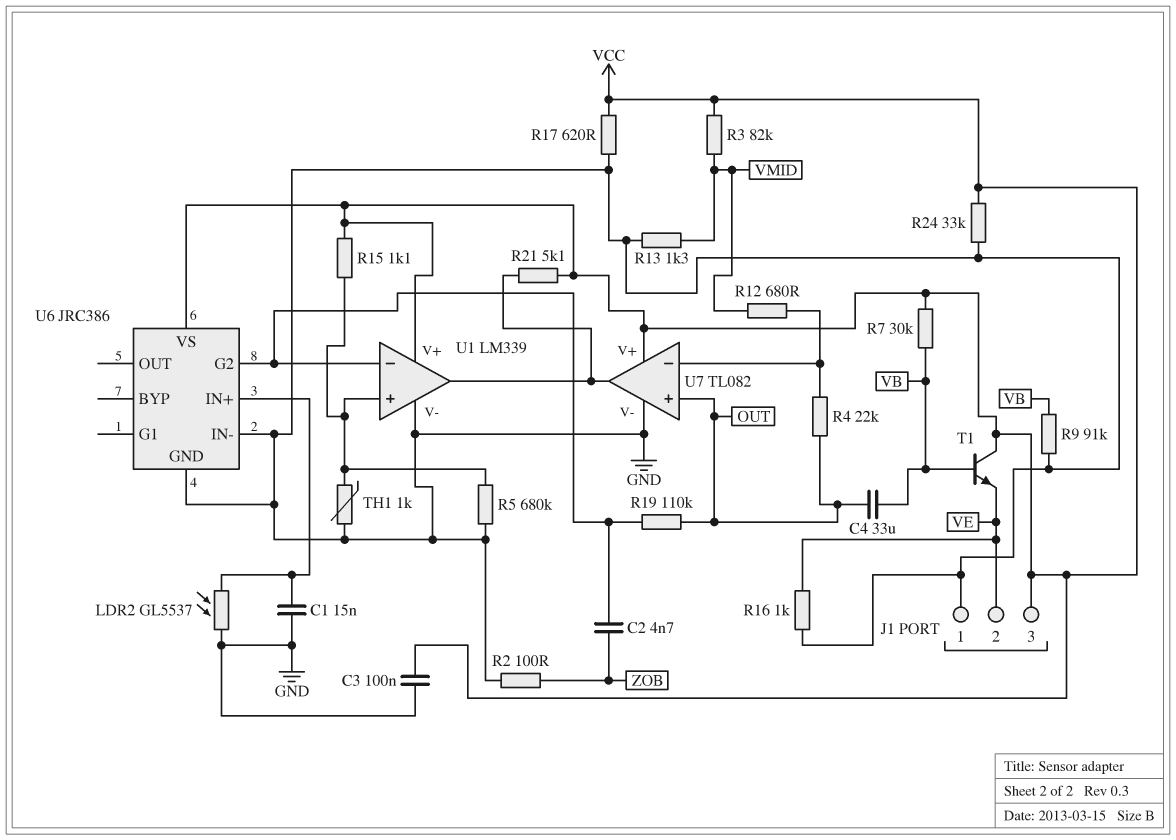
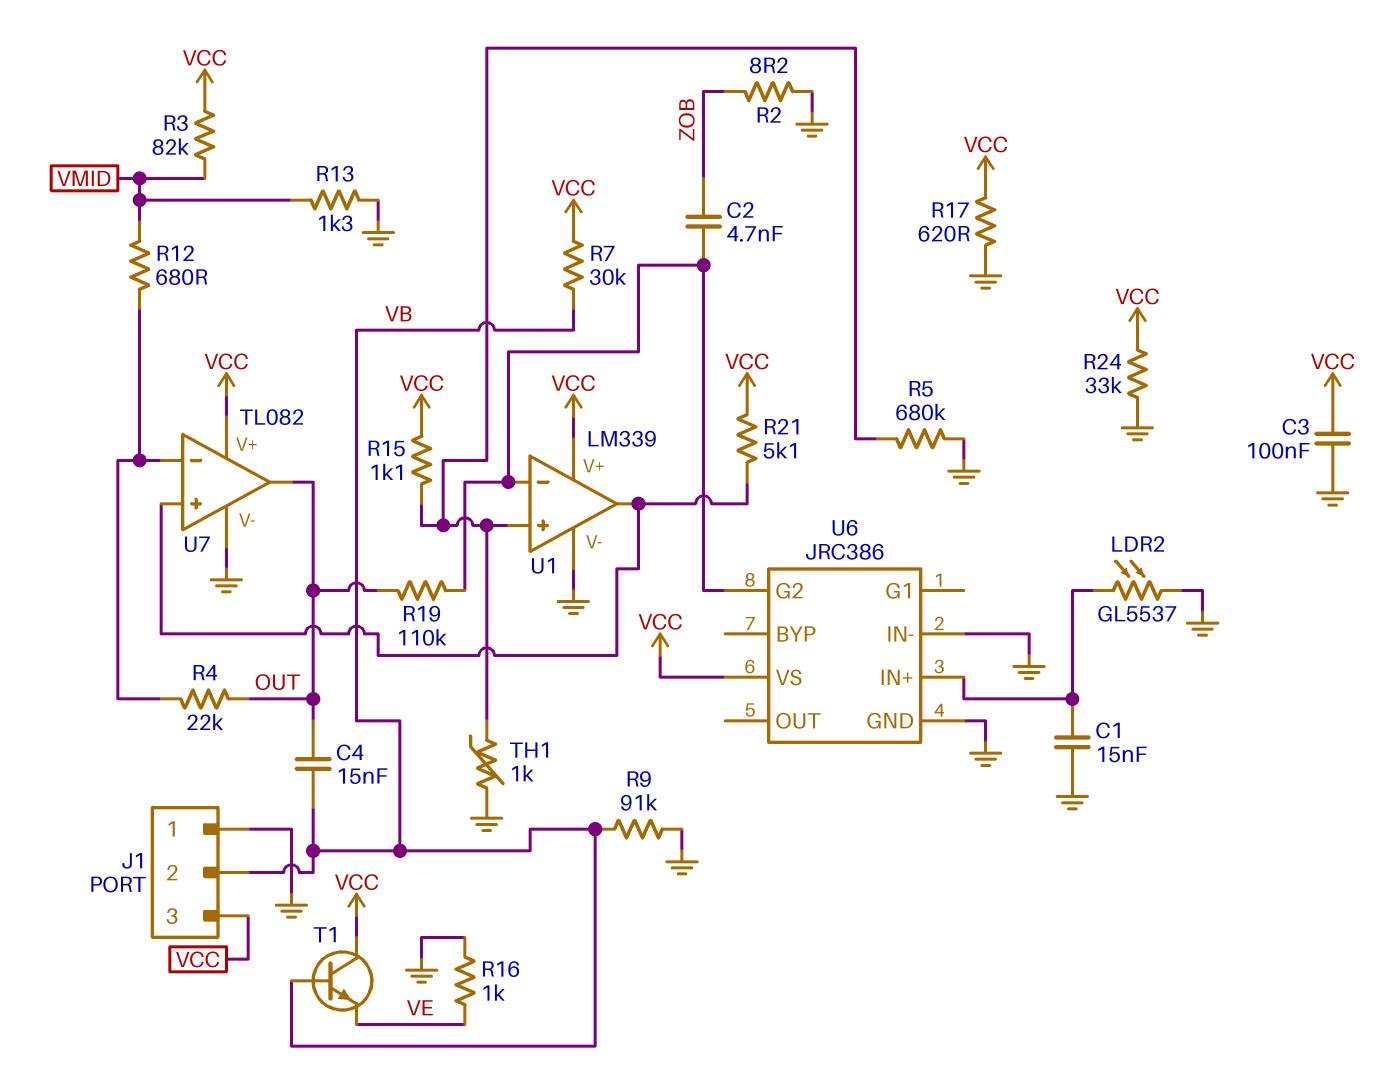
C4: 33uF (OUT, VB) -> 15nF (OUT, VB)
J1 pin 2: VE -> VB
R2: 100 (GND, ZOB) -> 8.2 (GND, ZOB)
U7 pin in+: OUT -> U1/out
U7 pin out: U1/out -> OUT

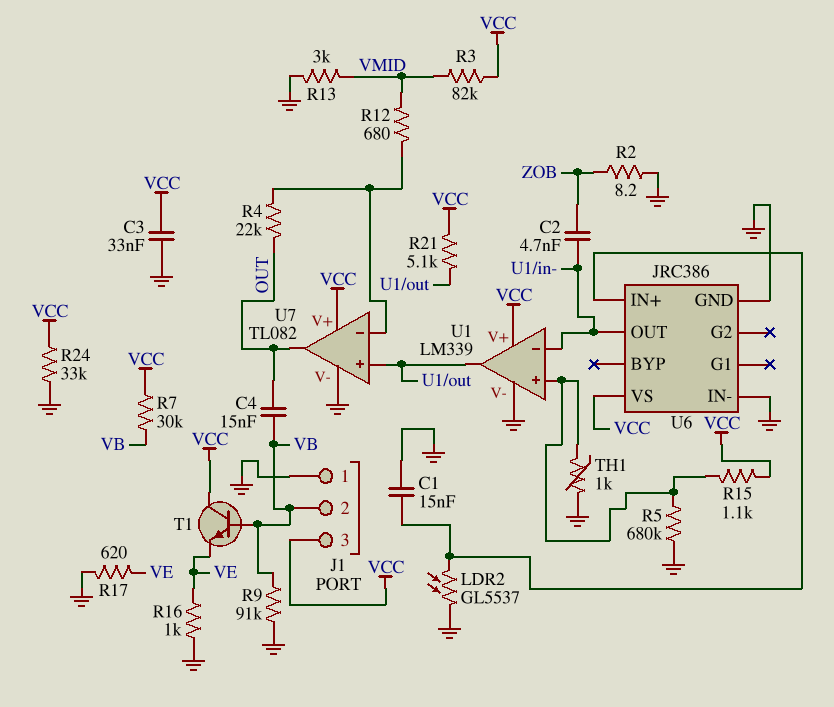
C3: 100nF (GND, VCC) -> 33nF (GND, VCC)
R13: 1.3k (GND, VMID) -> 3k (GND, VMID)
R17: 620 (GND, VCC) -> 620 (GND, VE)
R19: 110k (OUT, U1/in-) -> none
U6 pin G2: U1/in- -> none
U6 pin OUT: none -> U1/in-

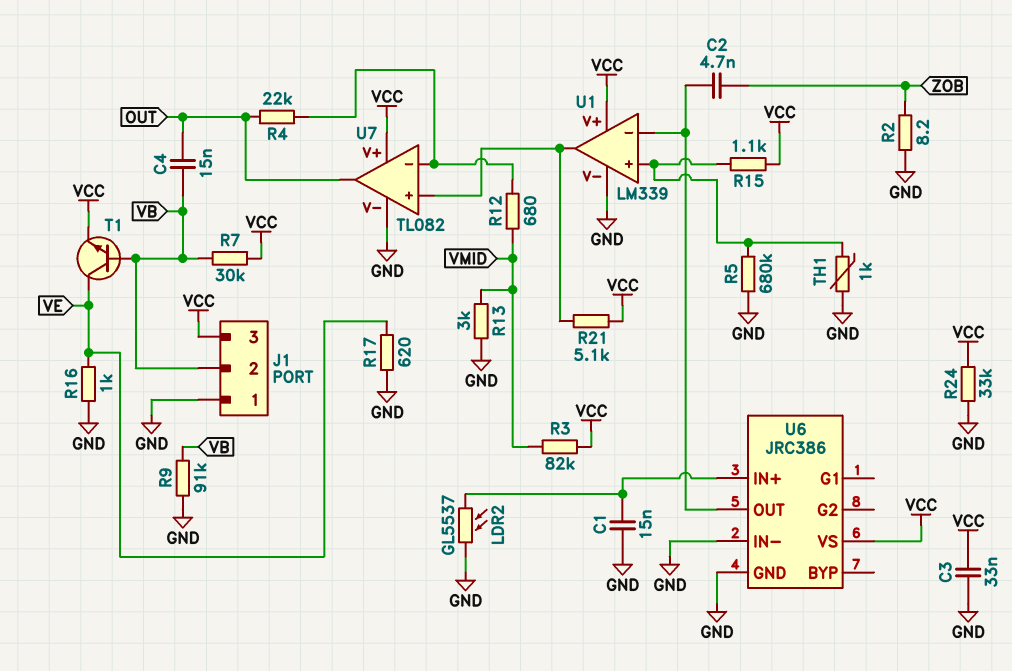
T1: NPN (B VB, C VCC, E VE) -> NPN (B VB, C VE, E VCC)

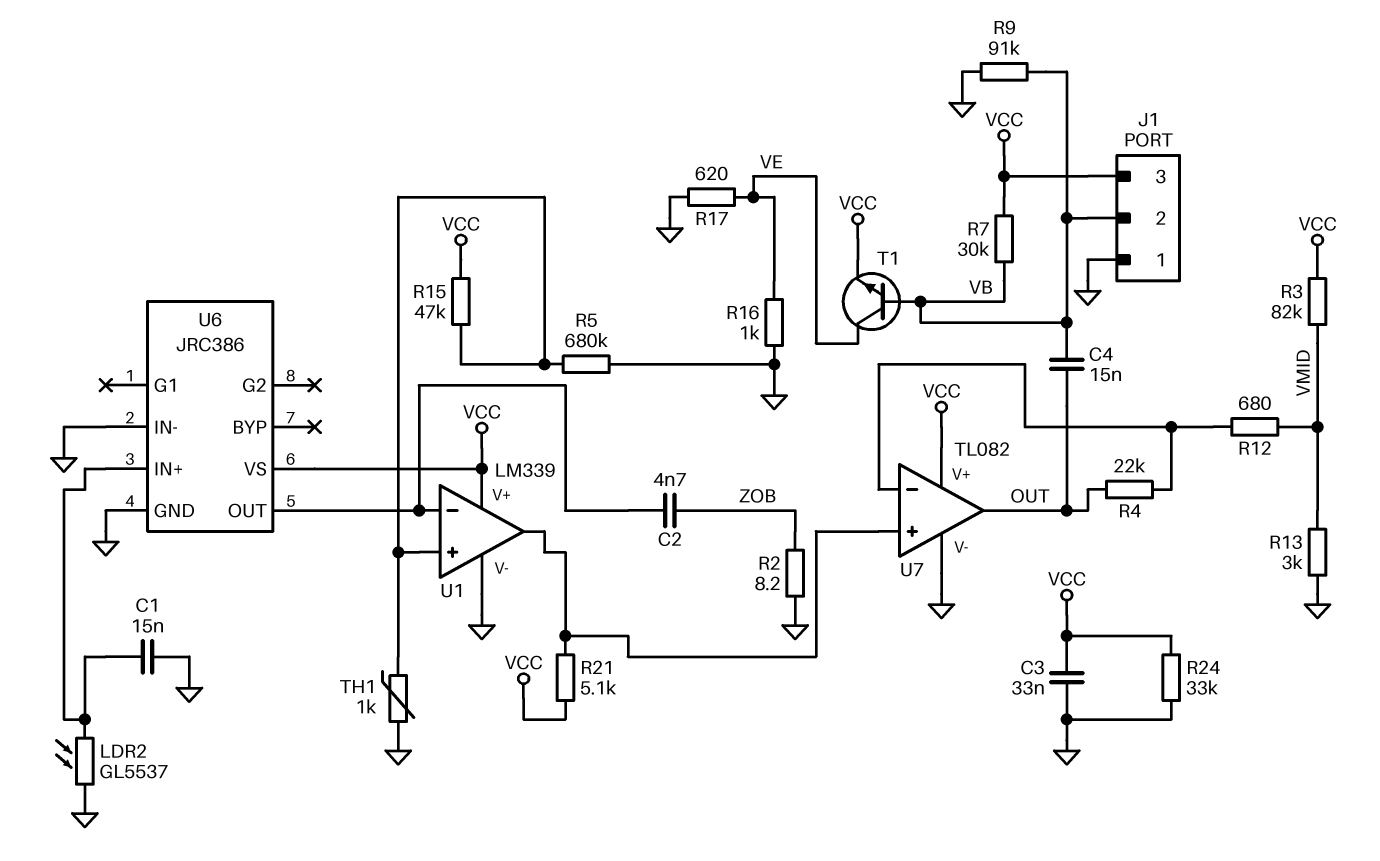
R15: 1.1k (U1/in+, VCC) -> 47k (U1/in+, VCC)

